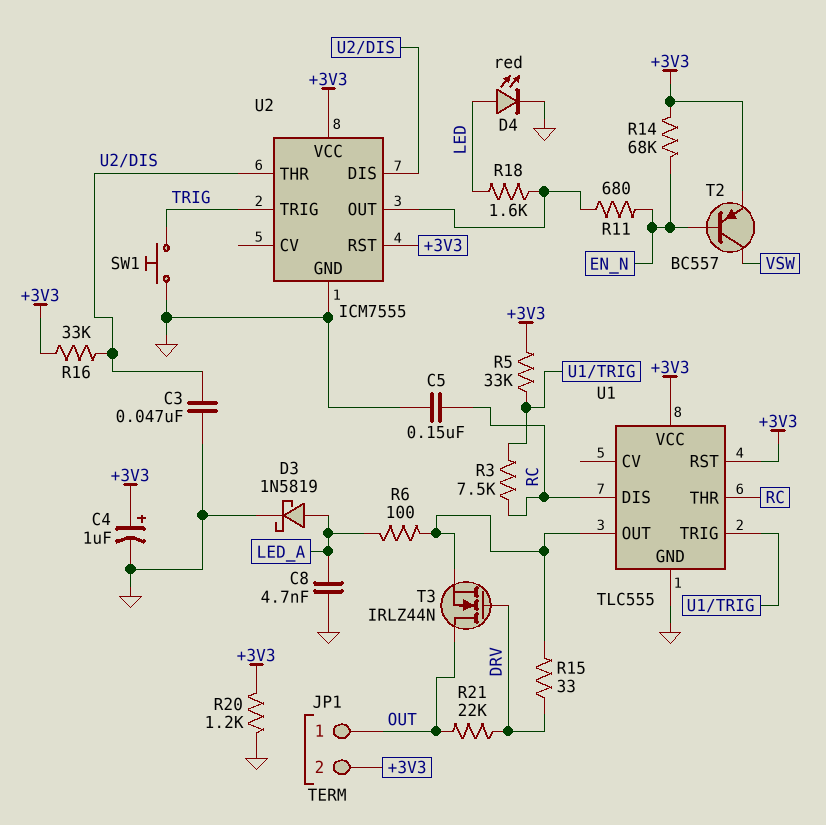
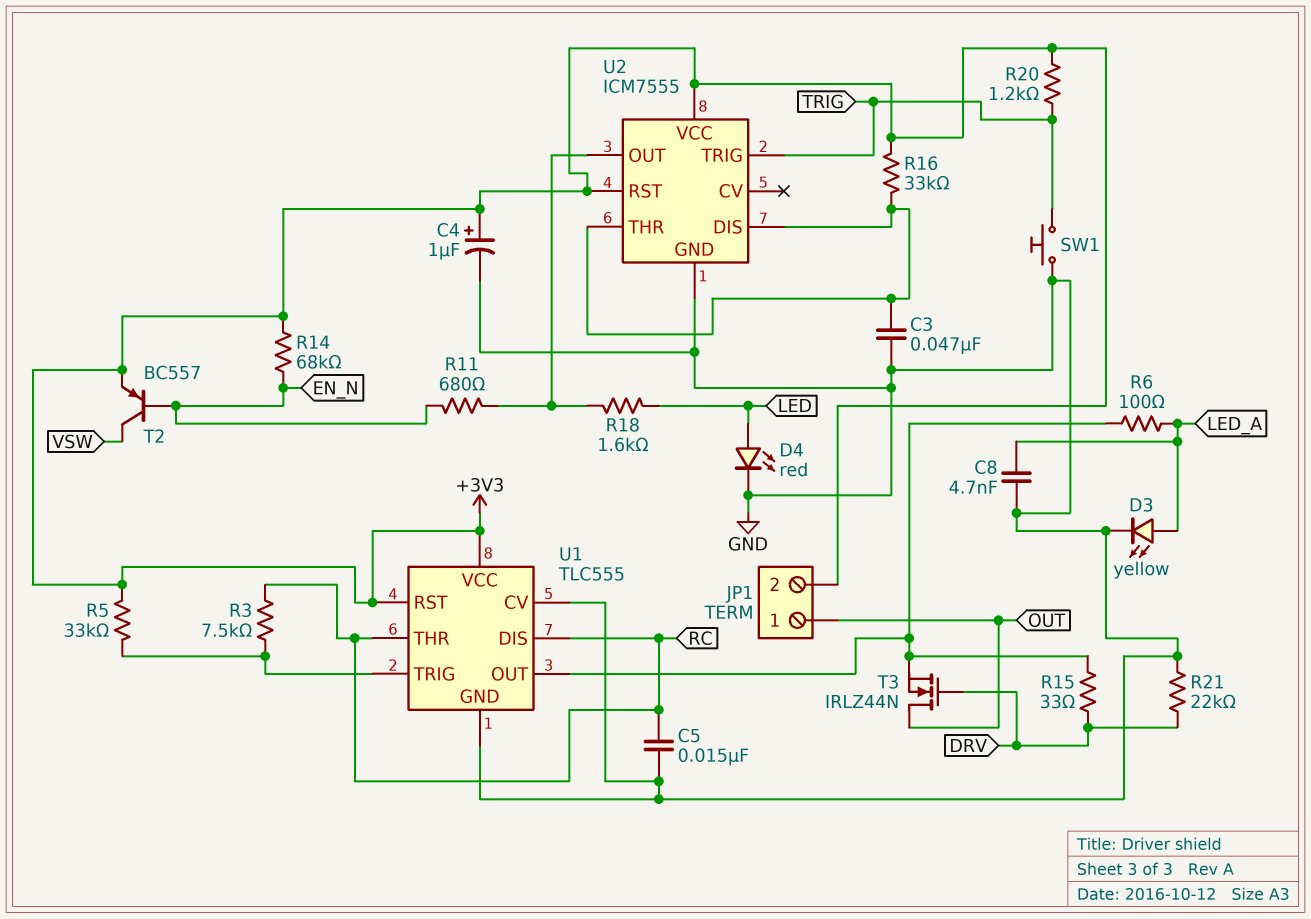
C5: 150nF (GND, RC) -> 15nF (GND, RC)
D3: schottky 1N5819 (A LED_A, K GND) -> LED yellow (A LED_A, K GND)
R20: 1.2k (+3V3, GND) -> 1.2k (+3V3, TRIG)
R21: 22k (DRV, OUT) -> 22k (DRV, GND)
U1 pin CV: none -> GND

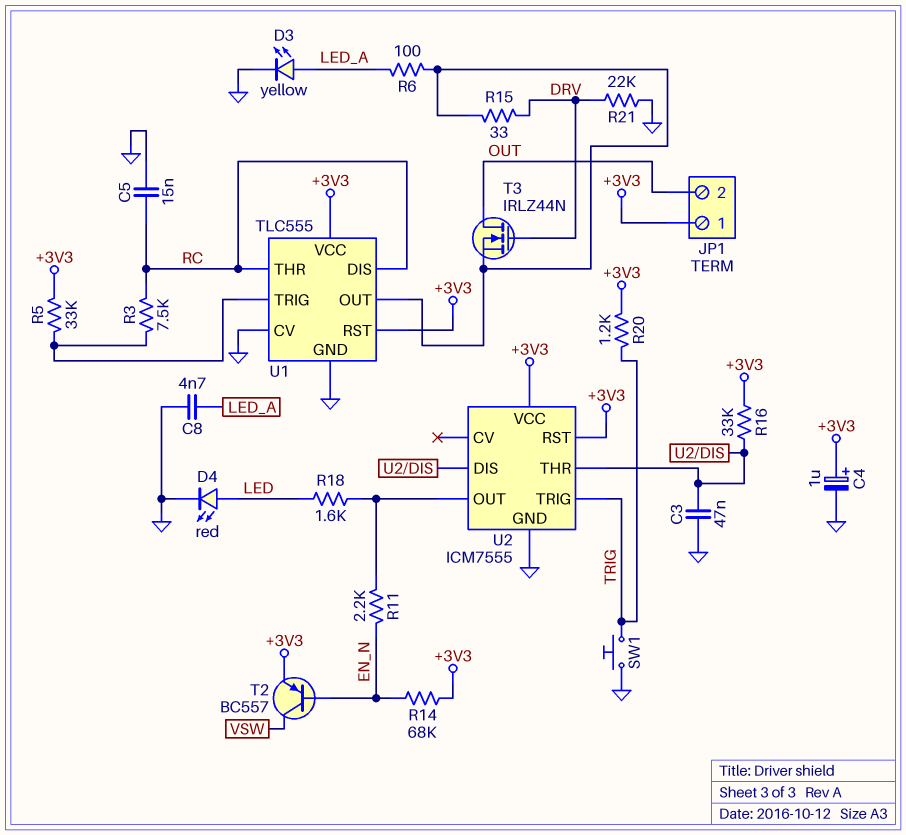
JP1 pin 1: OUT -> +3V3
JP1 pin 2: +3V3 -> OUT
R11: 680 (EN_N, U2/OUT) -> 2.2k (EN_N, U2/OUT)

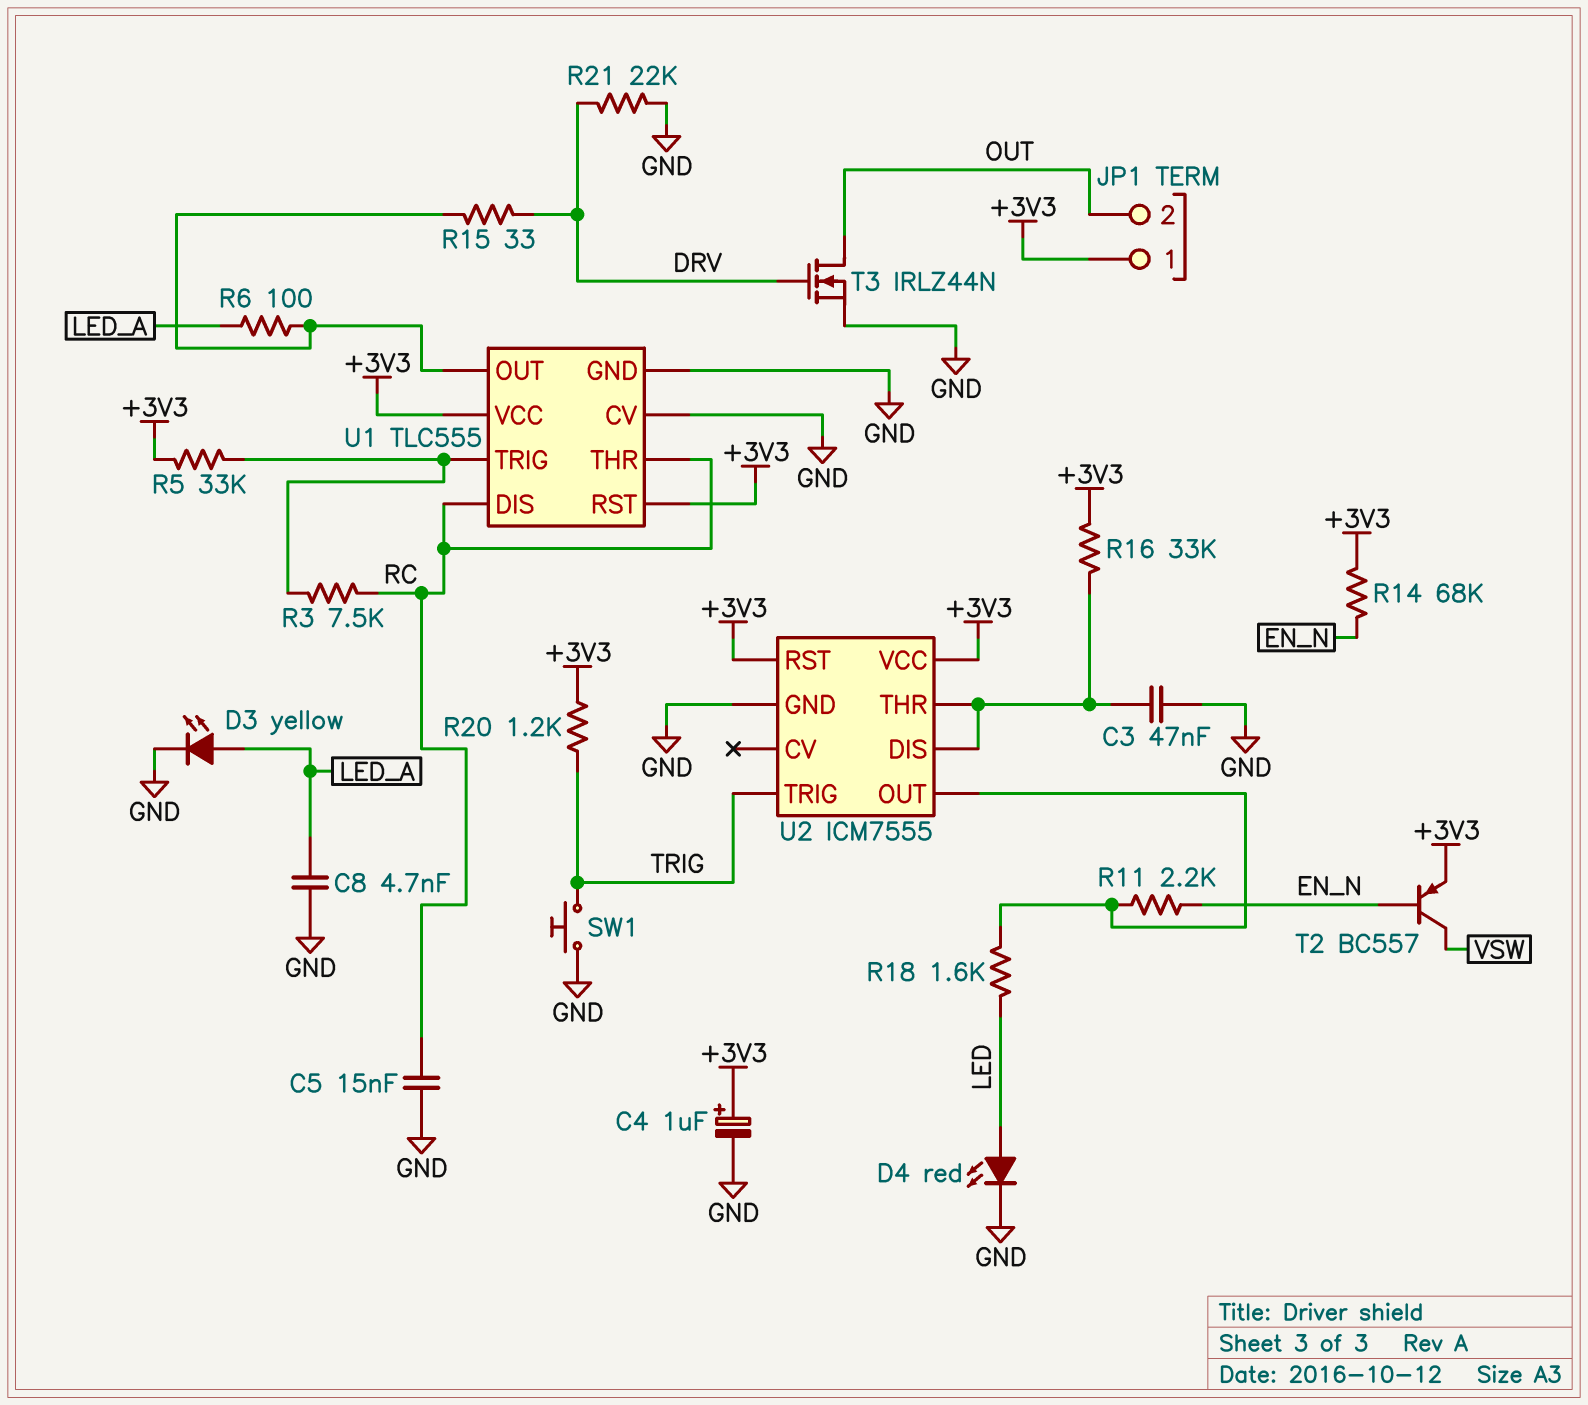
T3: NMOS IRLZ44N (G DRV, D OUT, S U1/OUT) -> NMOS IRLZ44N (G DRV, D OUT, S GND)

